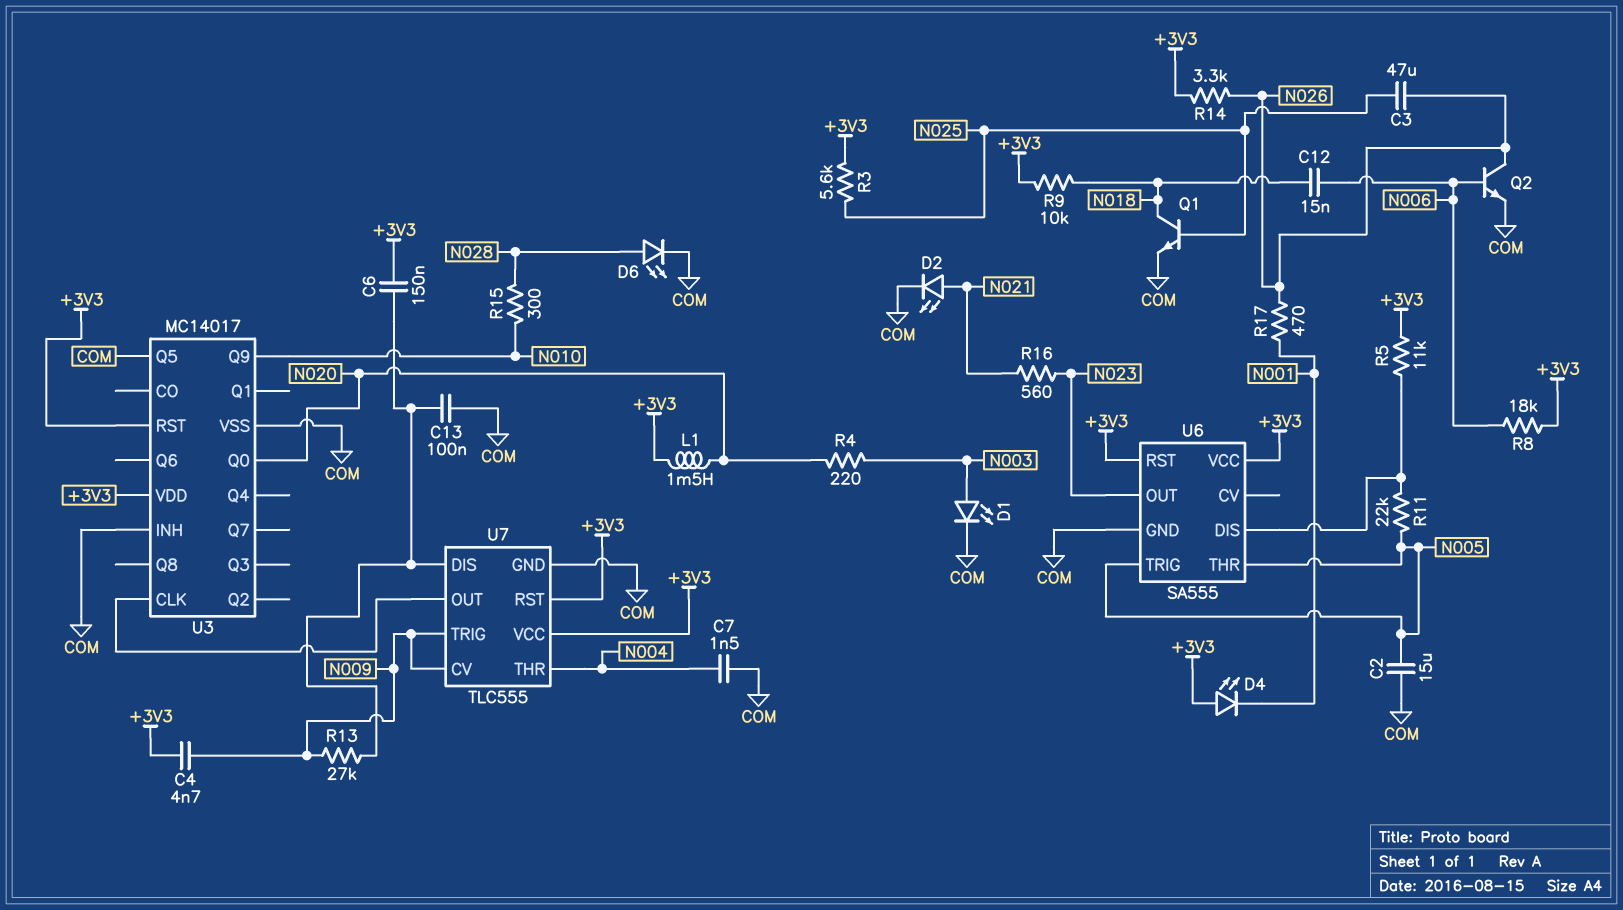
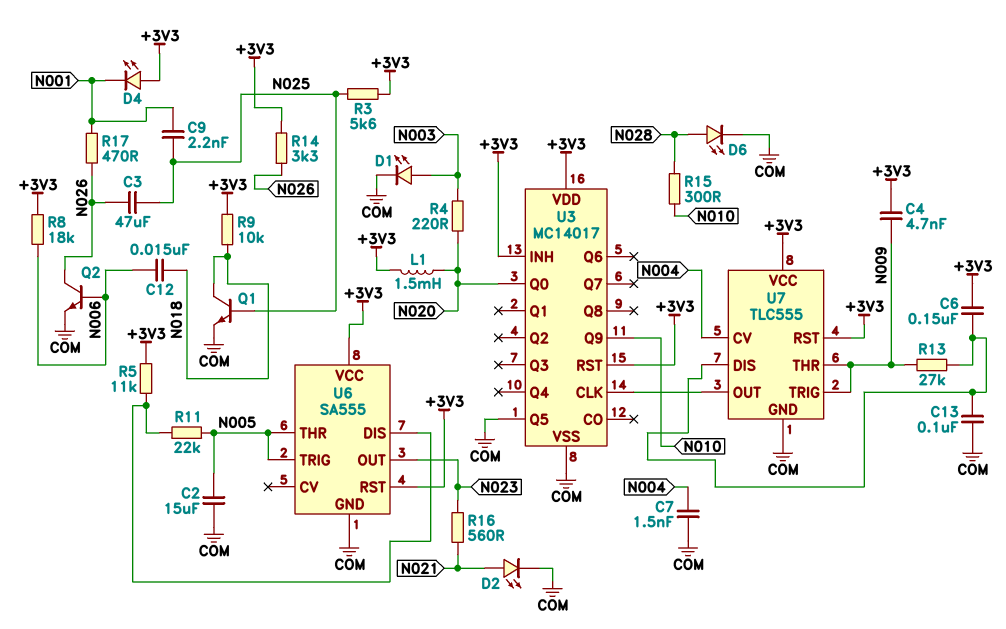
C9: none -> 2.2nF (N001, N025)
U3 pin INH: COM -> +3V3
U7 pin CV: N009 -> N004
U7 pin THR: N004 -> N009

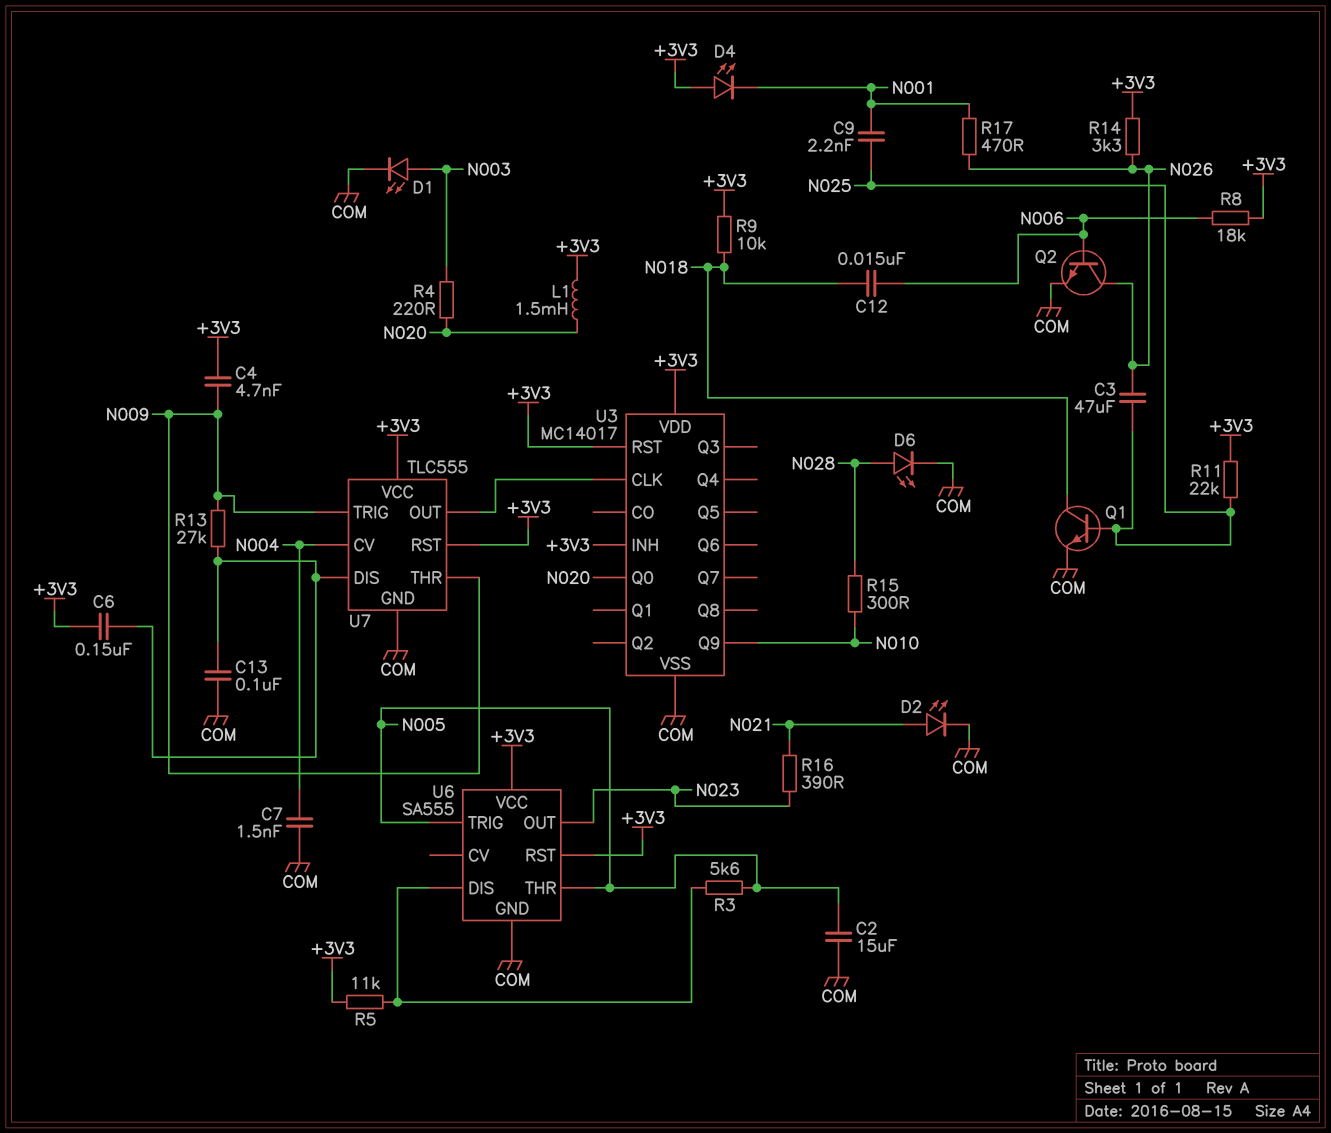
R3: 5.6k (+3V3, N025) -> 5.6k (N005, U6/DIS)
R11: 22k (N005, U6/DIS) -> 22k (+3V3, N025)
R16: 560 (N021, N023) -> 390 (N021, N023)
U3 pin Q5: COM -> none

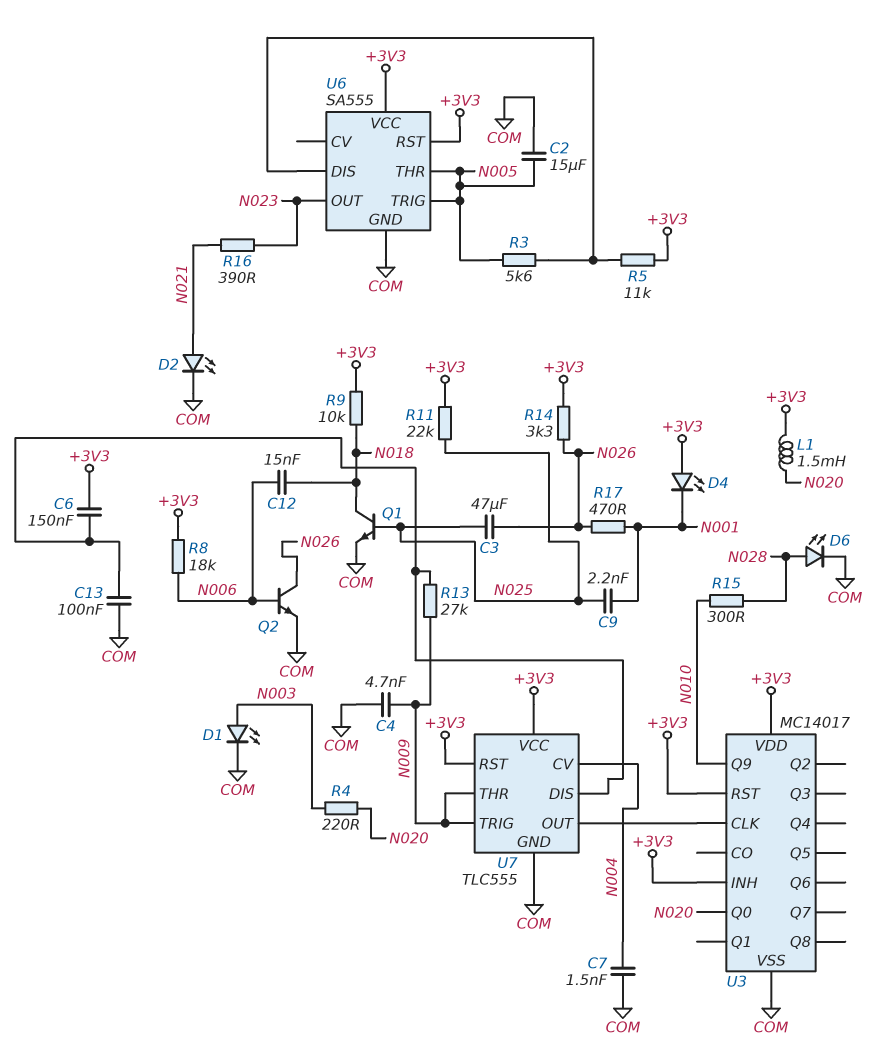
C4: 4.7nF (+3V3, N009) -> 4.7nF (COM, N009)

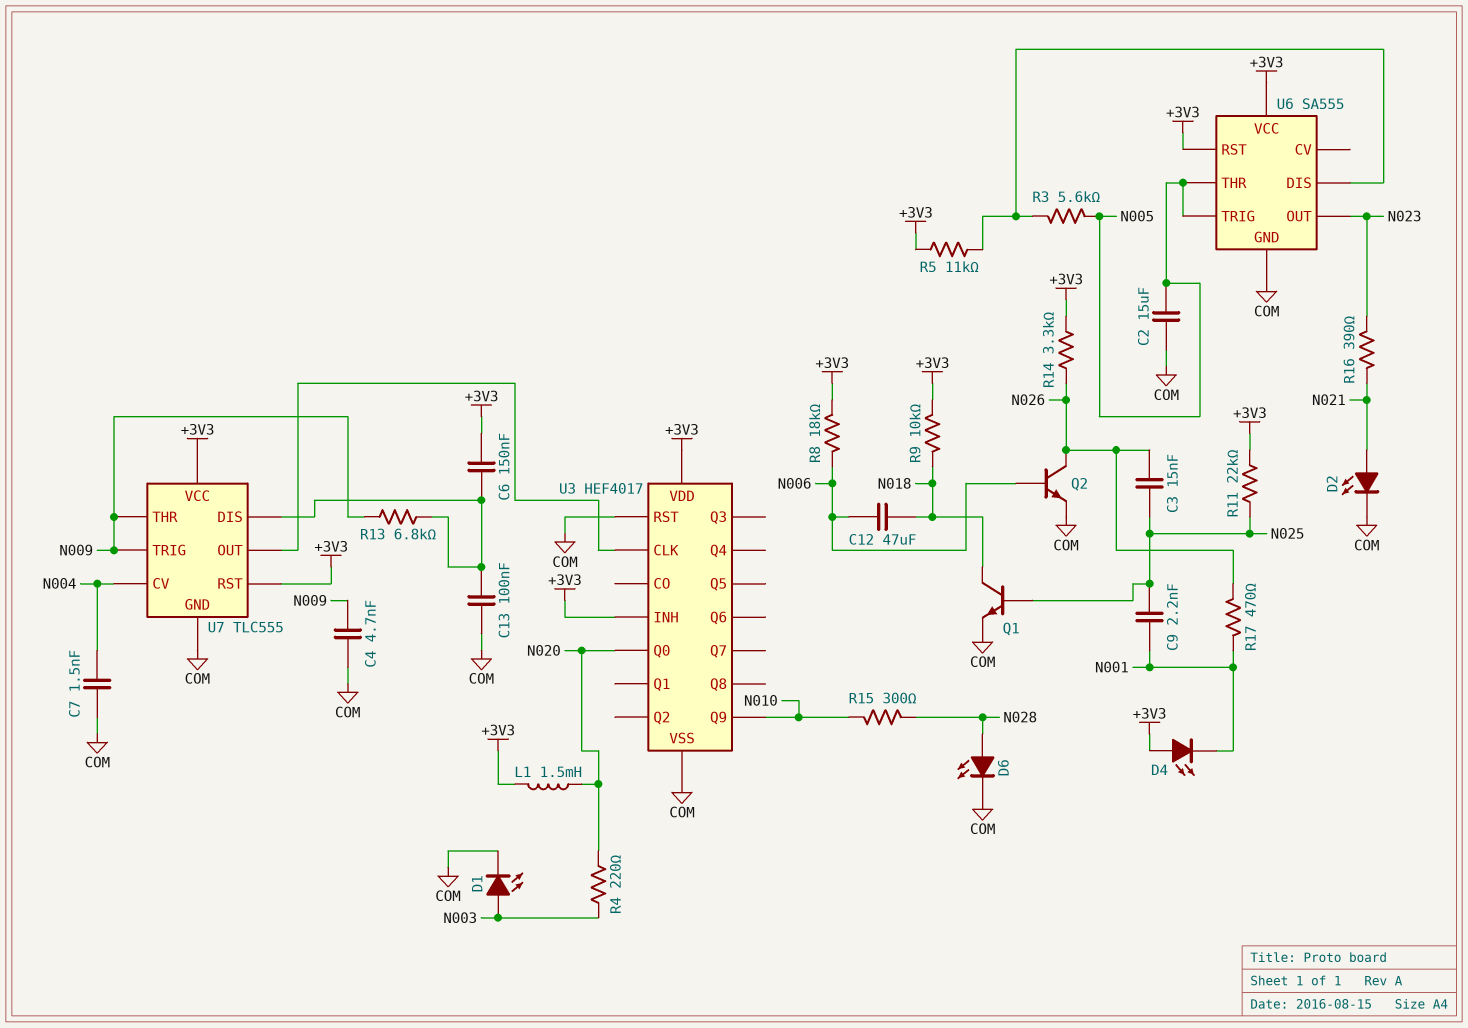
C3: 47uF (N025, N026) -> 15nF (N025, N026)
C12: 15nF (N006, N018) -> 47uF (N006, N018)
R13: 27k (N009, U7/DIS) -> 6.8k (N009, U7/DIS)
U3: MC14017 -> HEF4017
U3 pin RST: +3V3 -> COM

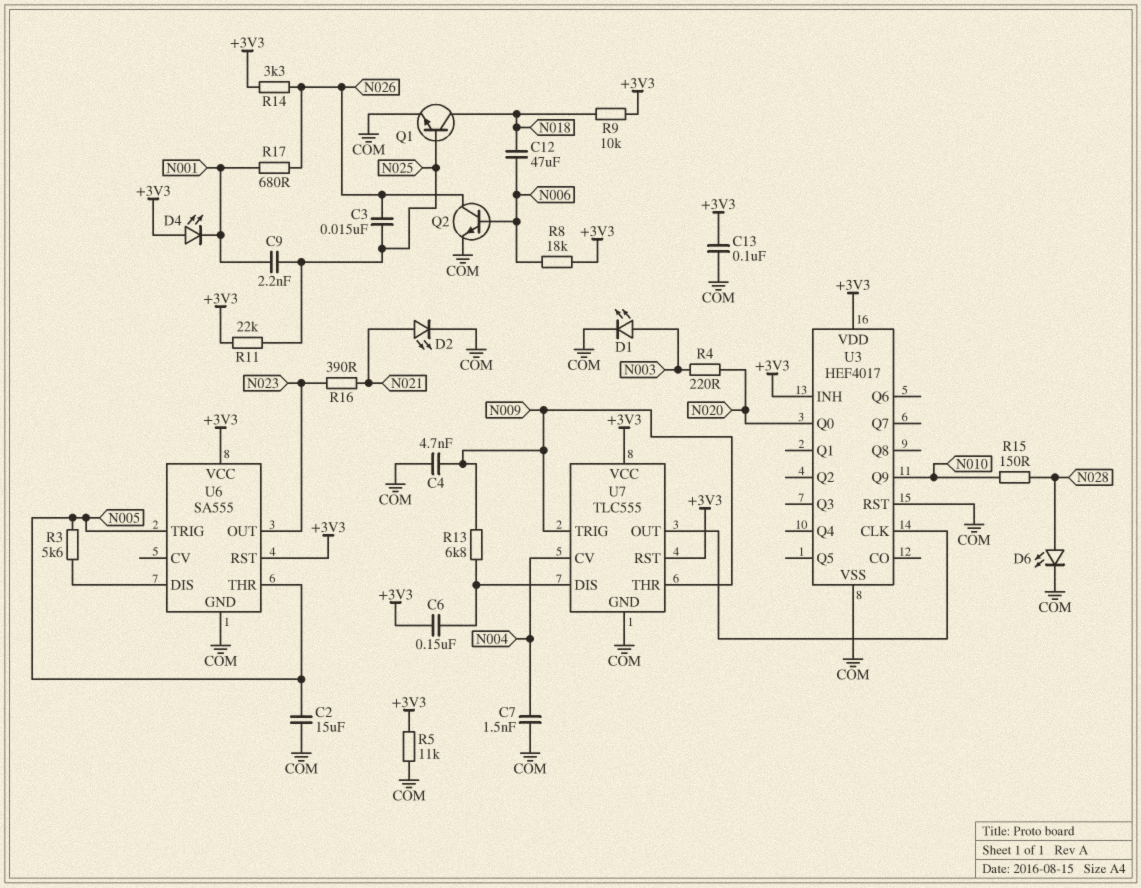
C13: 100nF (COM, U7/DIS) -> 100nF (+3V3, COM)
L1: 1.5mH (+3V3, N020) -> none
R5: 11k (+3V3, U6/DIS) -> 11k (+3V3, COM)
R15: 300 (N010, N028) -> 150 (N010, N028)
R17: 470 (N001, N026) -> 680 (N001, N026)

